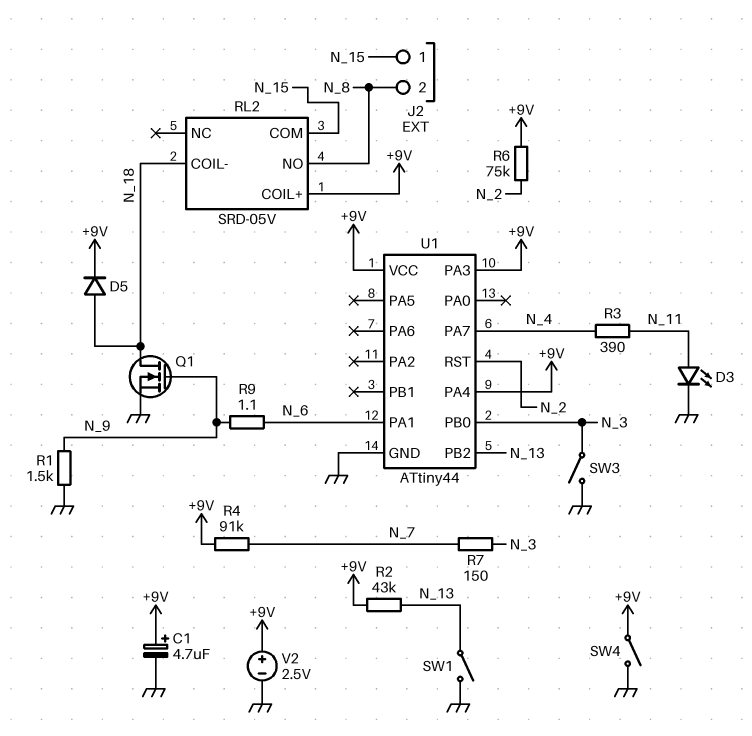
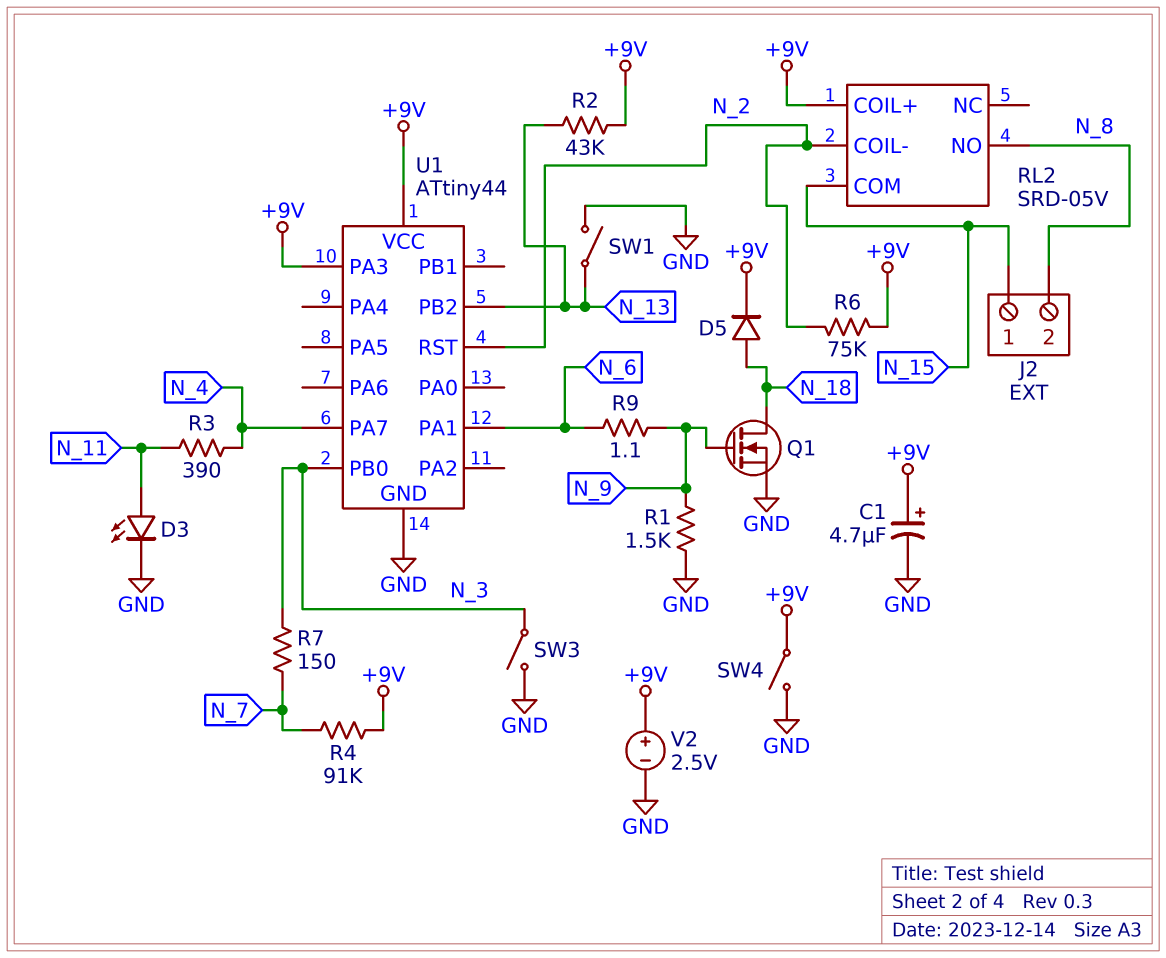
RL2 pin COIL-: N_18 -> N_2
U1 pin PA4: +9V -> none

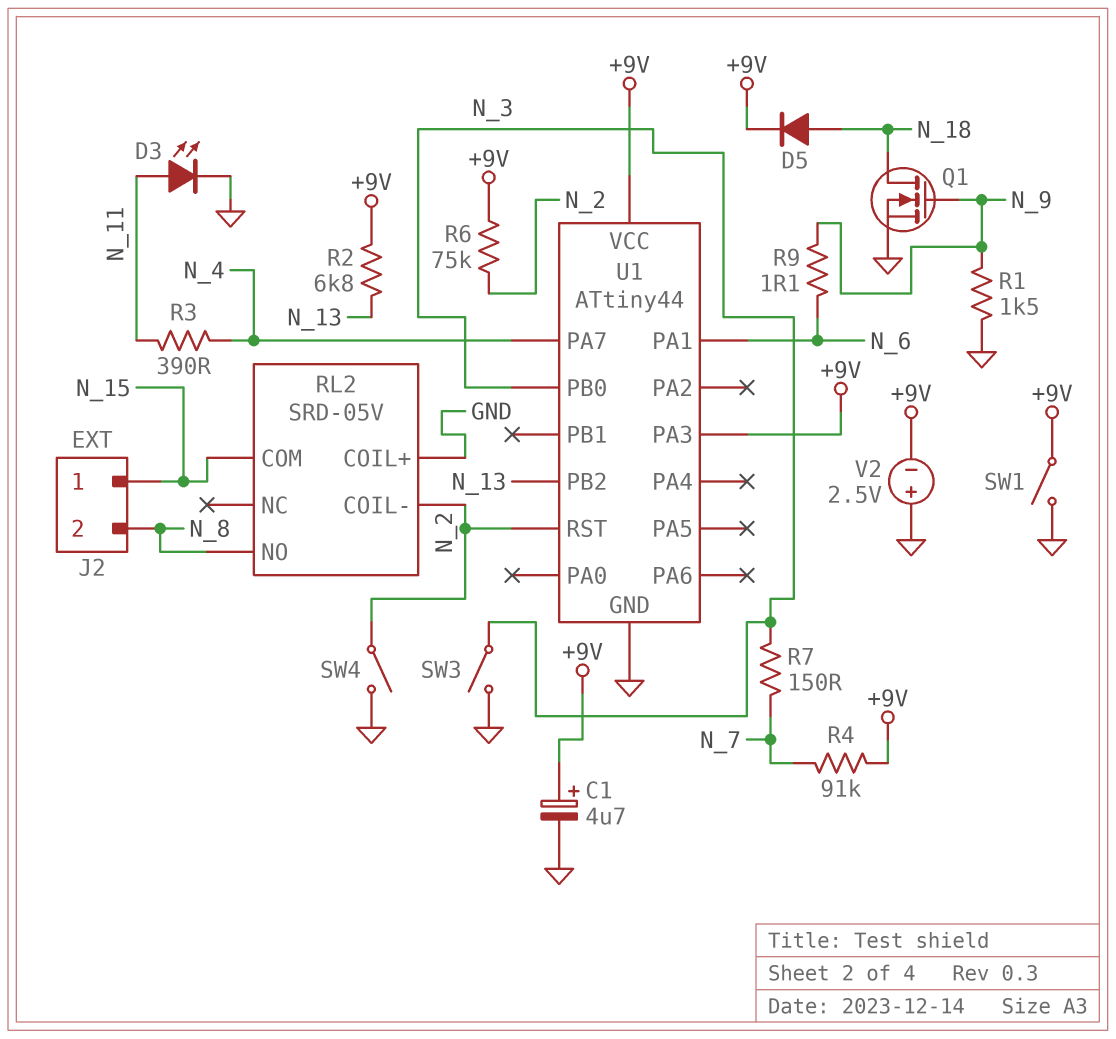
R2: 43k (+9V, N_13) -> 6.8k (+9V, N_13)
RL2 pin COIL+: +9V -> GND
SW1: switch (GND, N_13) -> switch (+9V, GND)
SW4: switch (+9V, GND) -> switch (GND, N_2)
V2: 2.5V (plus +9V, minus GND) -> 2.5V (plus GND, minus +9V)

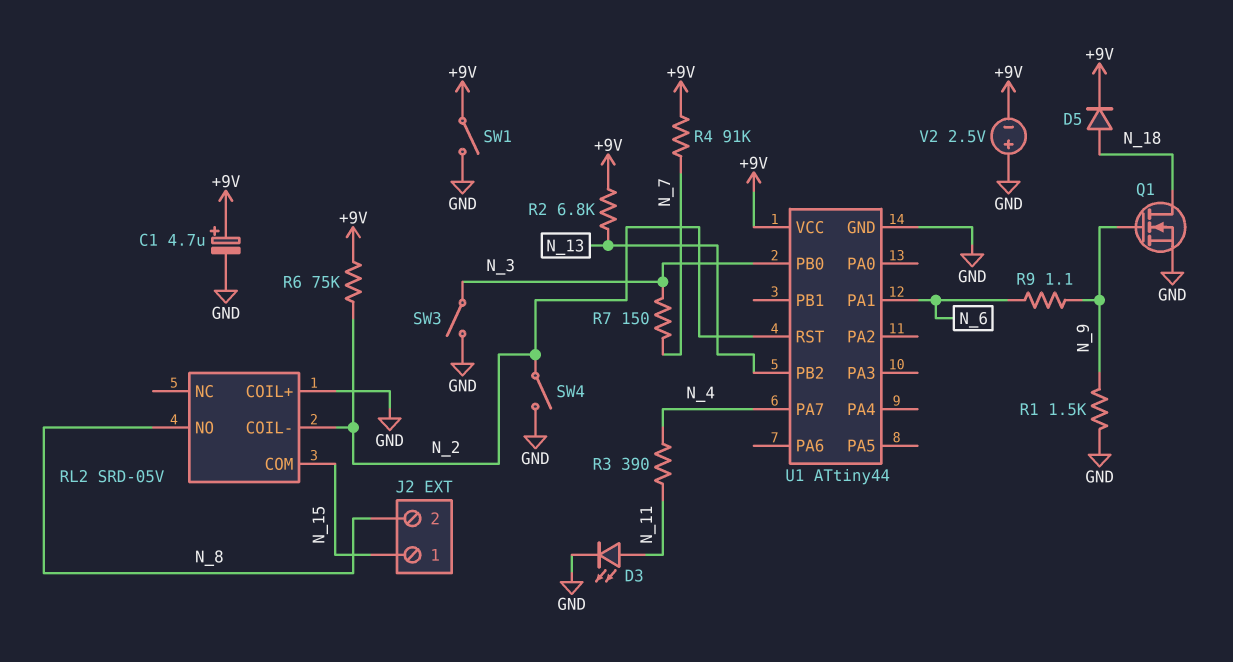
U1 pin PA3: +9V -> none

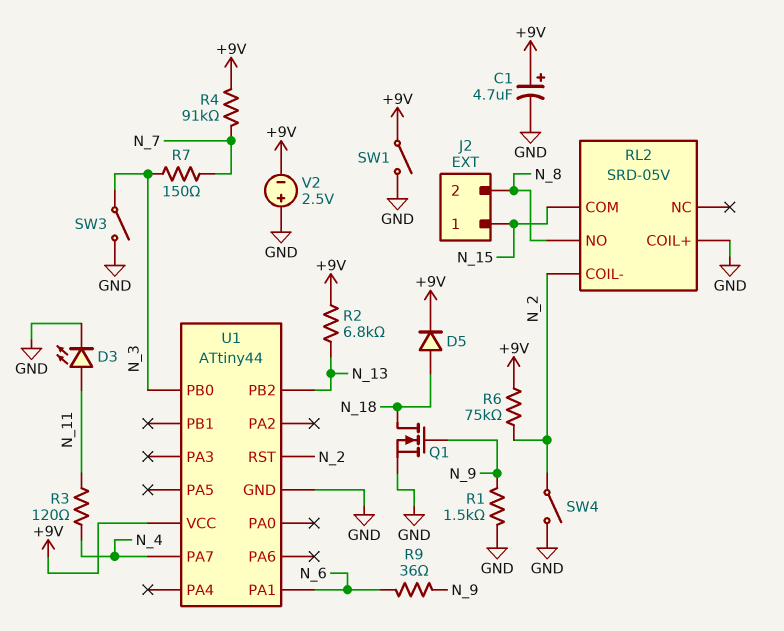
R3: 390 (N_4, N_11) -> 120 (N_4, N_11)
R9: 1.1 (N_6, N_9) -> 36 (N_6, N_9)

